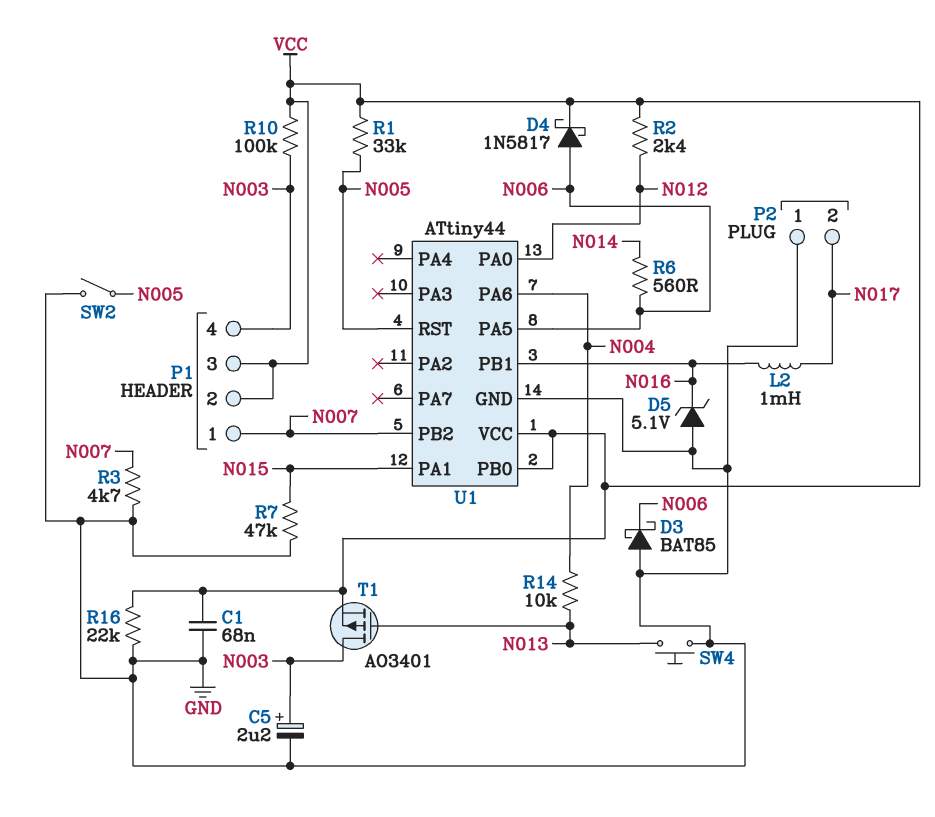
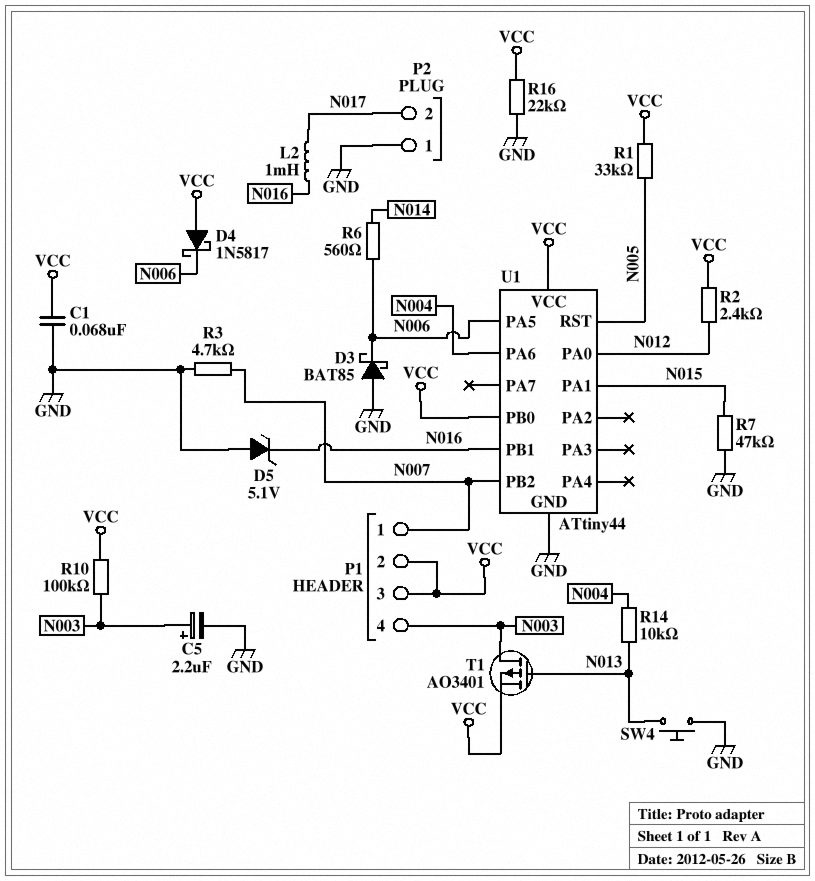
D4: schottky 1N5817 (A N006, K VCC) -> schottky 1N5817 (A VCC, K N006)
SW2: switch (GND, N005) -> none

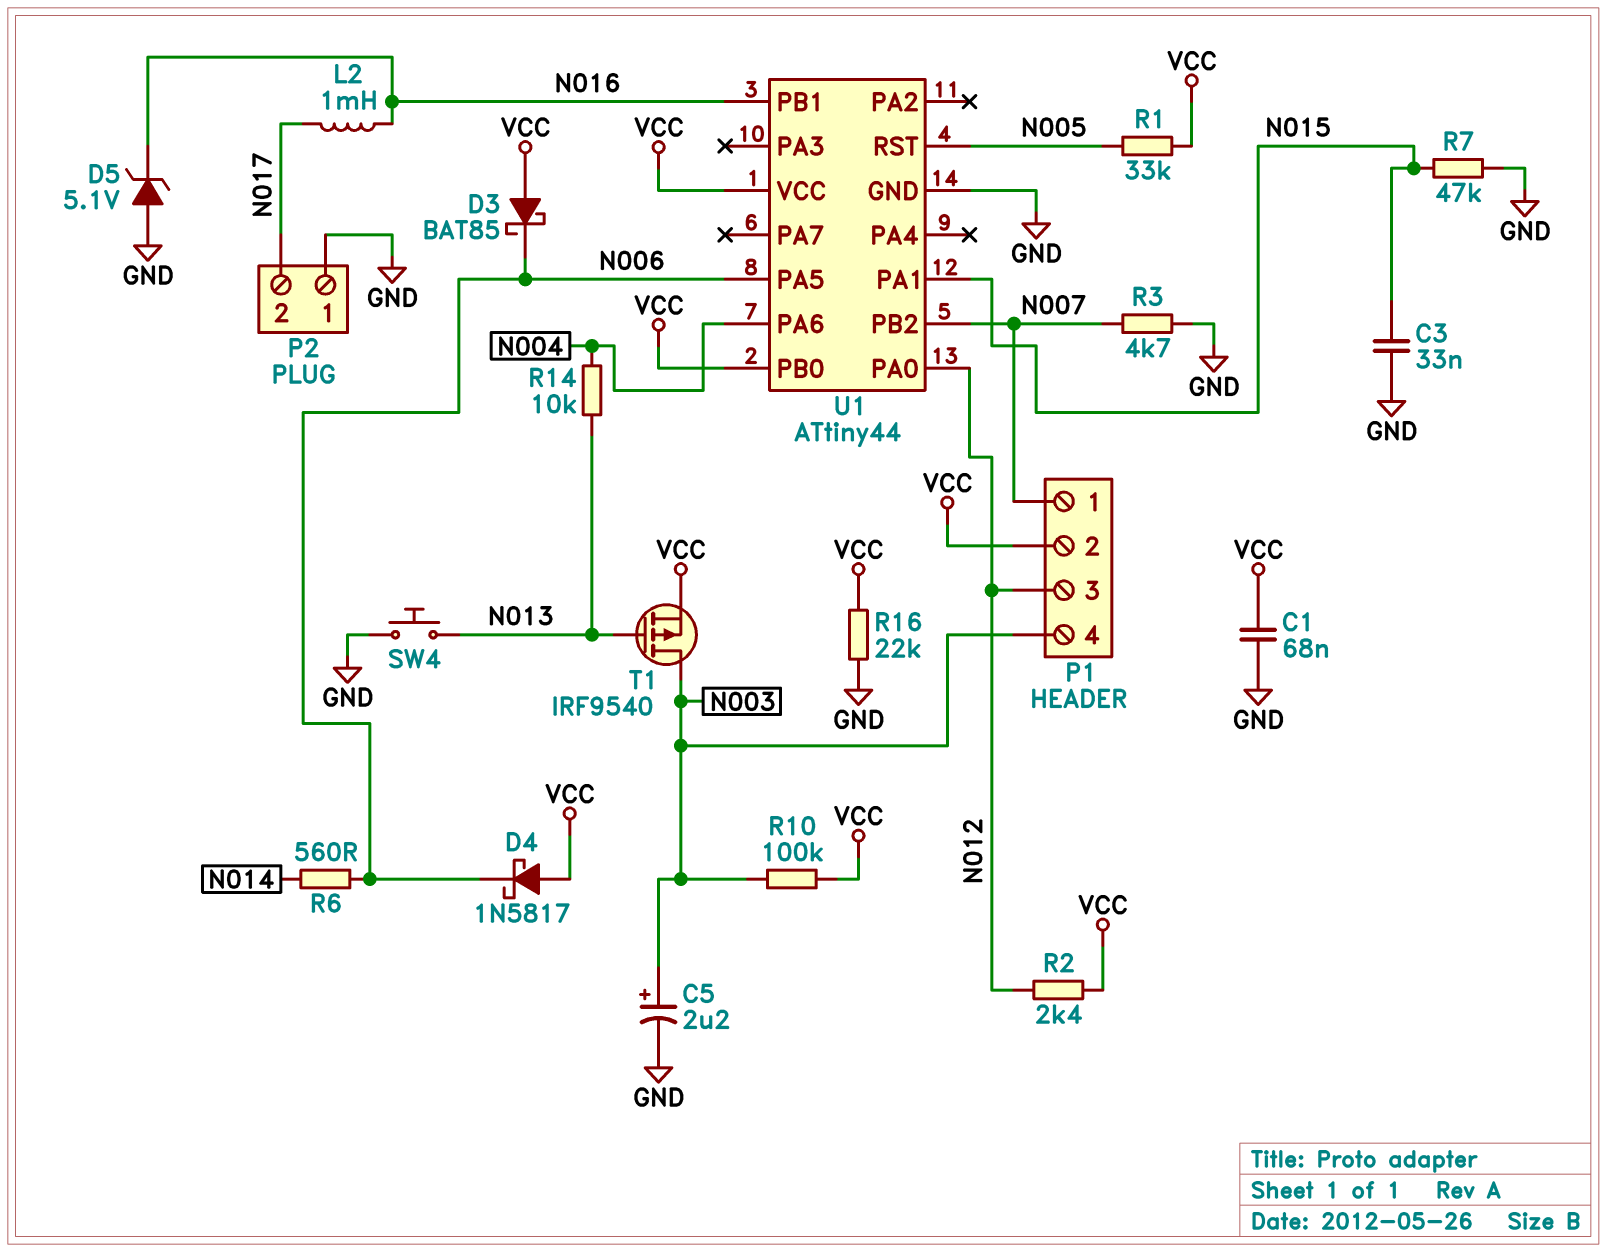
C3: none -> 33nF (GND, N015)
D3: schottky BAT85 (A GND, K N006) -> schottky BAT85 (A VCC, K N006)
P1 pin 3: VCC -> N012
T1: PMOS AO3401 (G N013, D N003, S VCC) -> PMOS IRF9540 (G N013, D N003, S VCC)

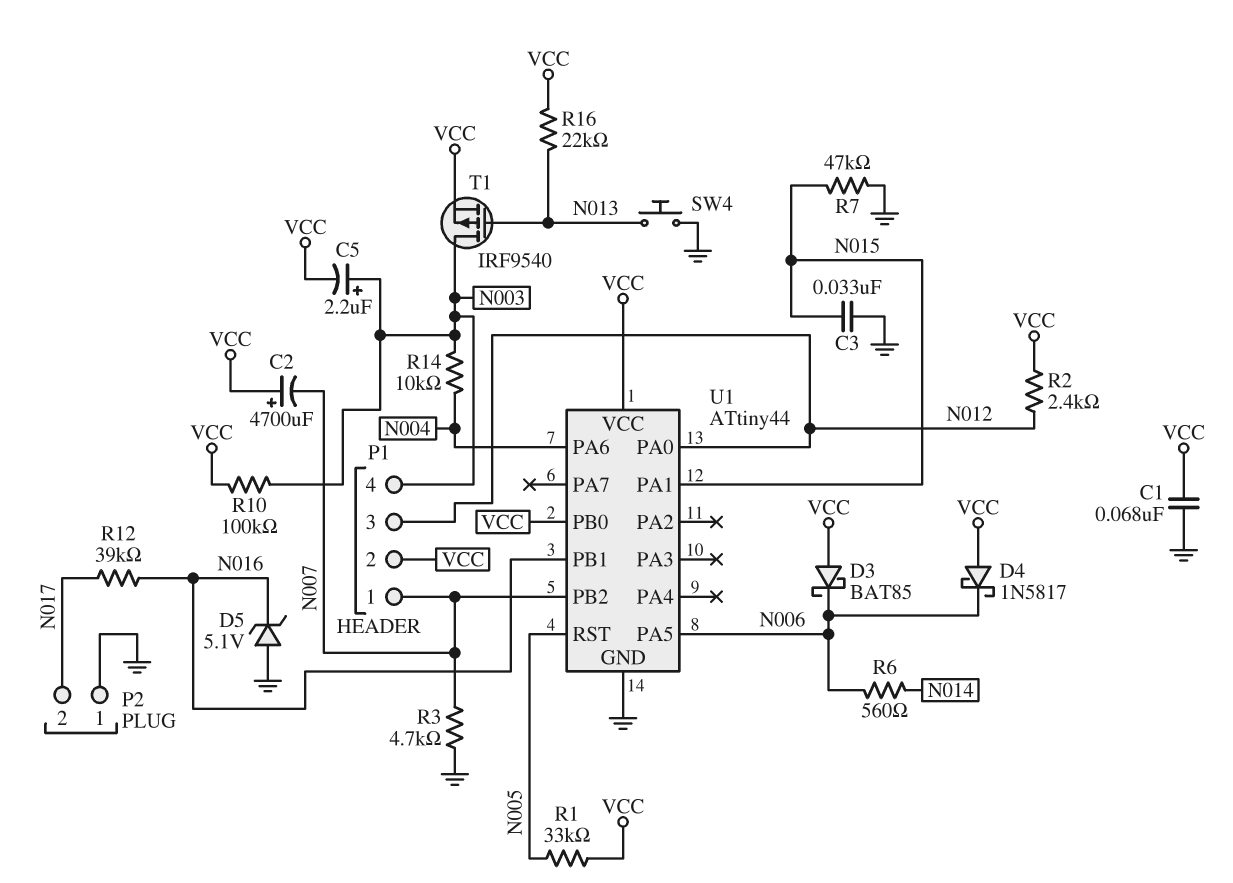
C2: none -> 4700uF (plus VCC, minus N007)
C5: 2.2uF (plus N003, minus GND) -> 2.2uF (plus N003, minus VCC)
L2: 1mH (N016, N017) -> none
R12: none -> 39k (N016, N017)
R14: 10k (N004, N013) -> 10k (N003, N004)
R16: 22k (GND, VCC) -> 22k (N013, VCC)

